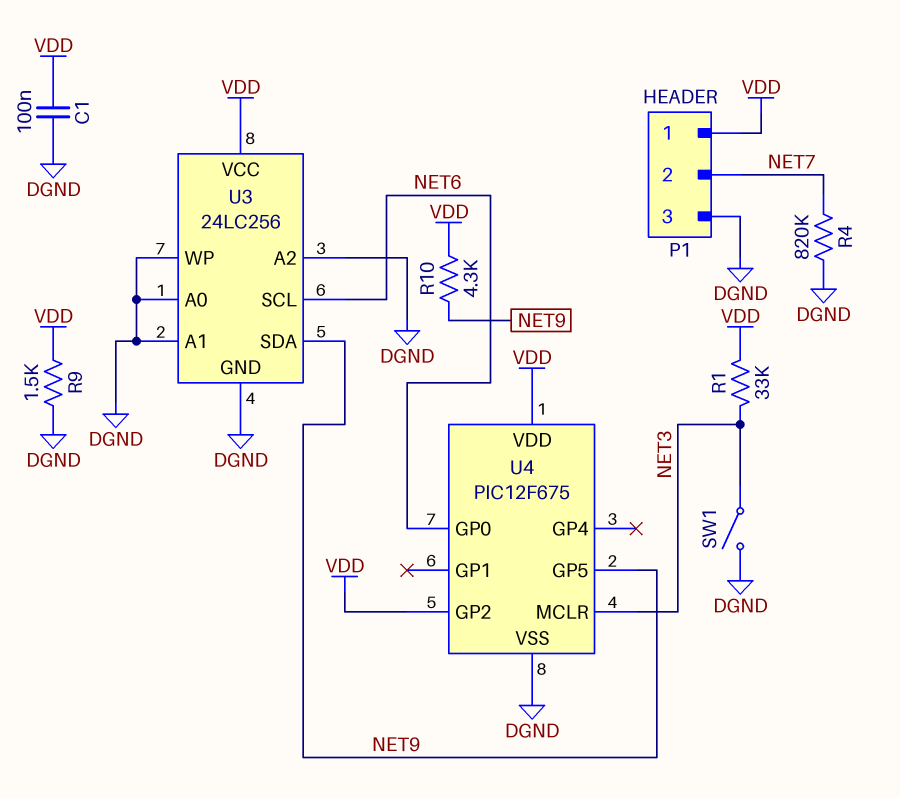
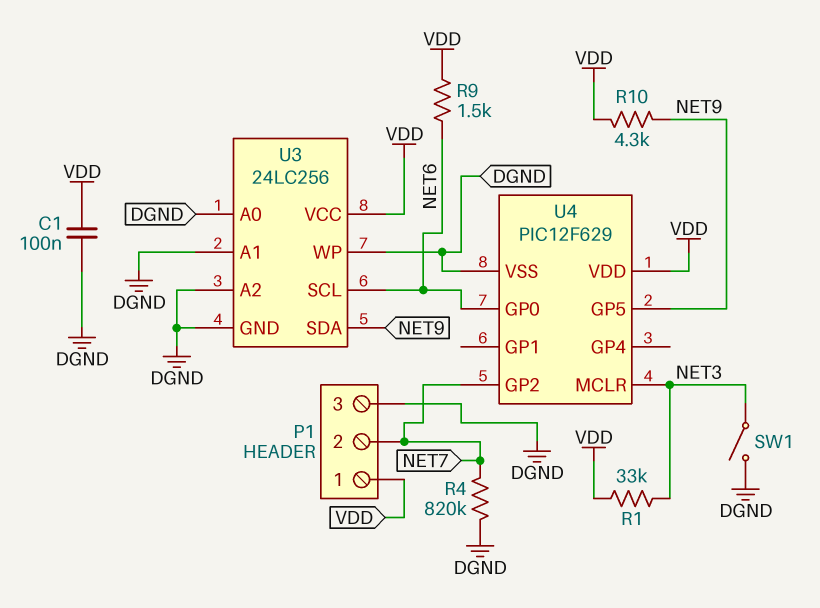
R9: 1.5k (DGND, VDD) -> 1.5k (NET6, VDD)
U4: PIC12F675 -> PIC12F629
U4 pin GP2: VDD -> NET7

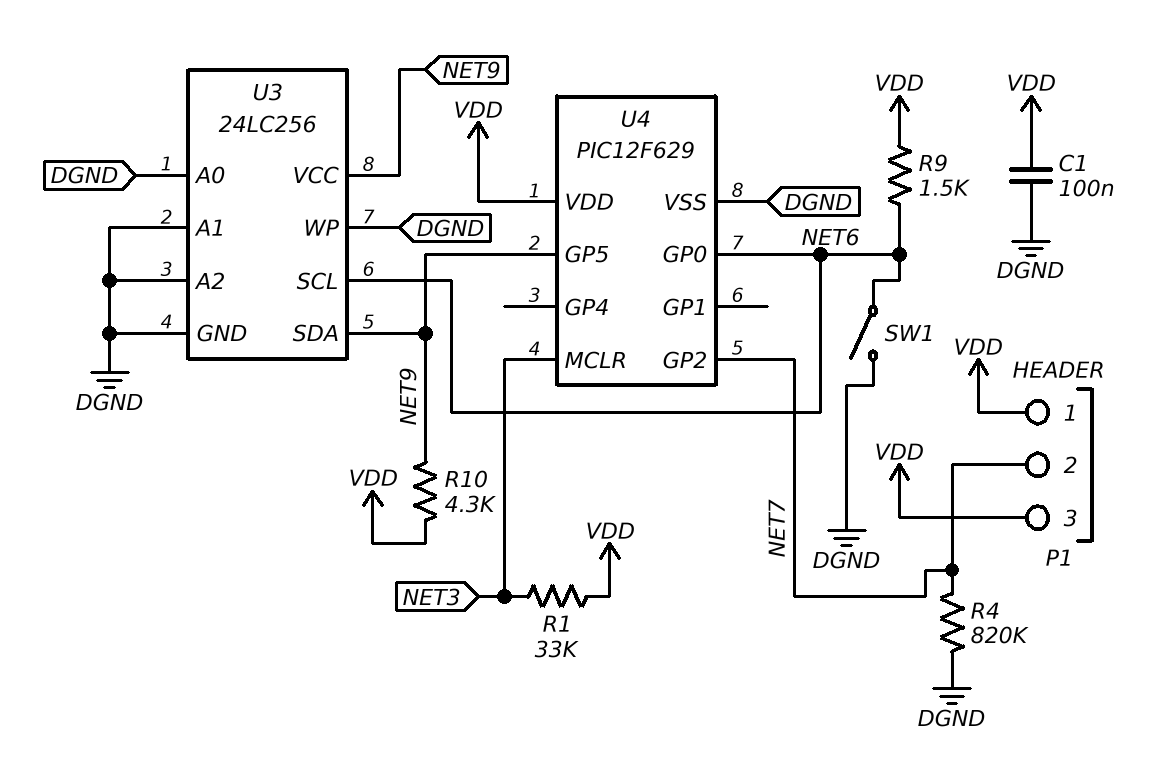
P1 pin 3: DGND -> VDD
SW1: switch (DGND, NET3) -> switch (DGND, NET6)
U3 pin VCC: VDD -> NET9

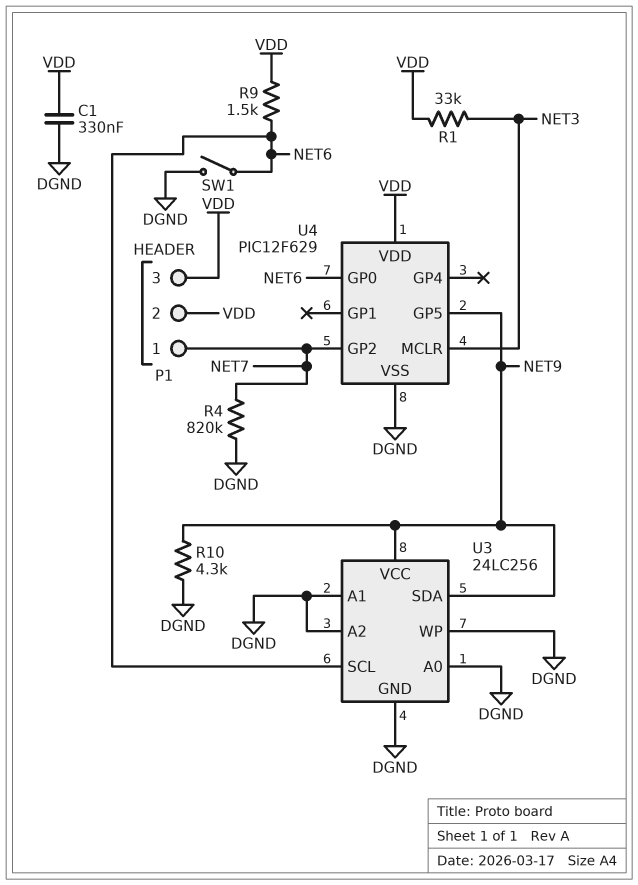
C1: 100nF (DGND, VDD) -> 330nF (DGND, VDD)
P1 pin 1: VDD -> NET7
P1 pin 2: NET7 -> VDD
R10: 4.3k (NET9, VDD) -> 4.3k (DGND, NET9)

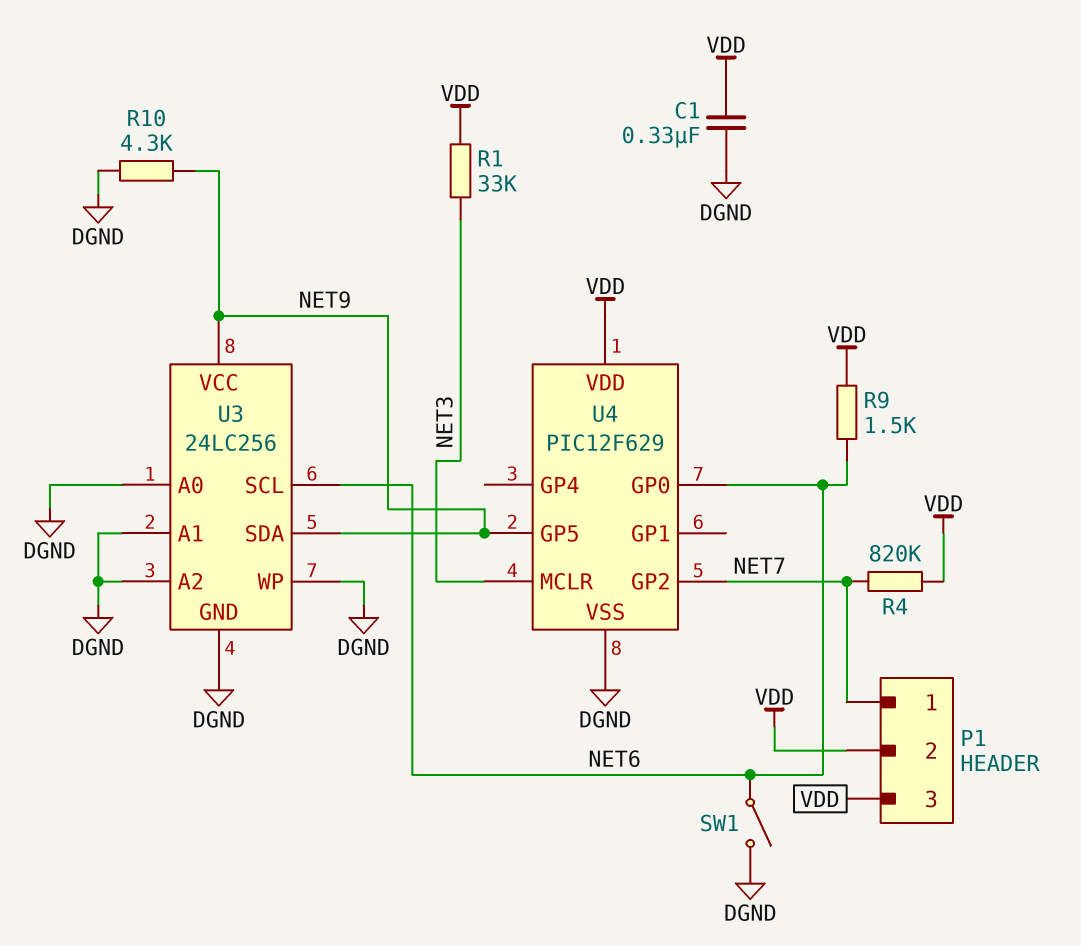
R4: 820k (DGND, NET7) -> 820k (NET7, VDD)

